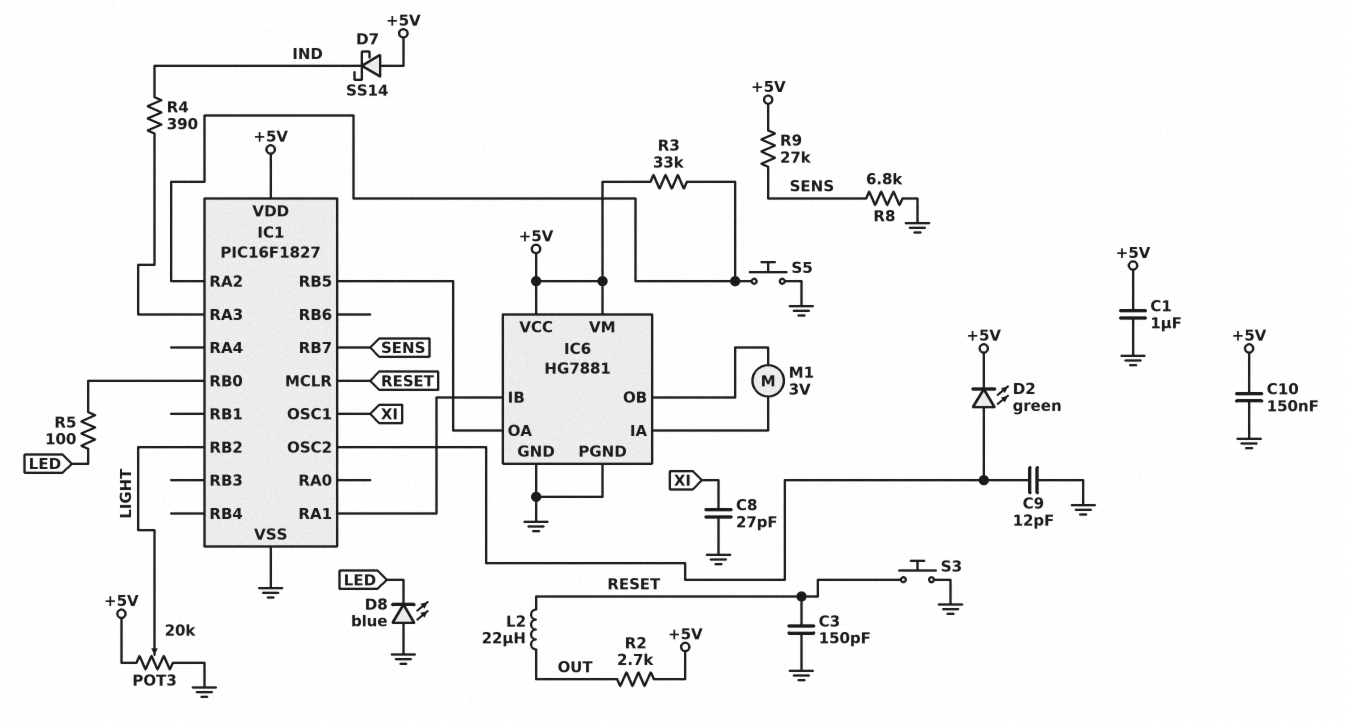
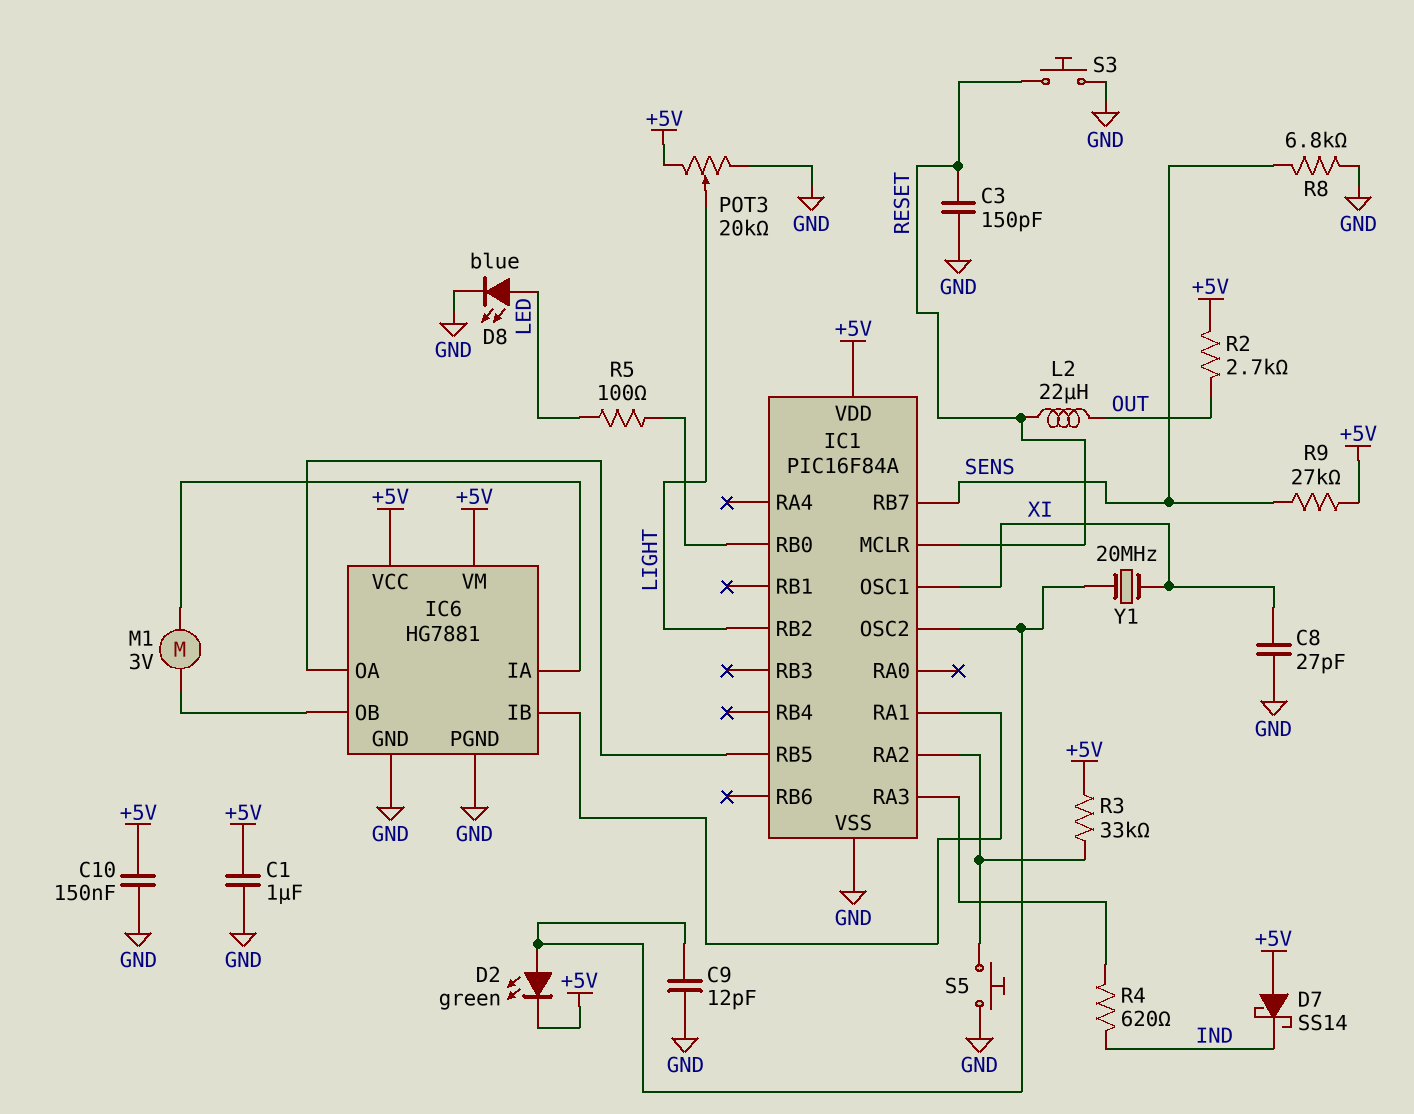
D8: LED blue (A GND, K LED) -> LED blue (A LED, K GND)
IC1: PIC16F1827 -> PIC16F84A
R4: 390 (IC1/RA3, IND) -> 620 (IC1/RA3, IND)
Y1: none -> 20MHz (IC1/OSC2, XI)

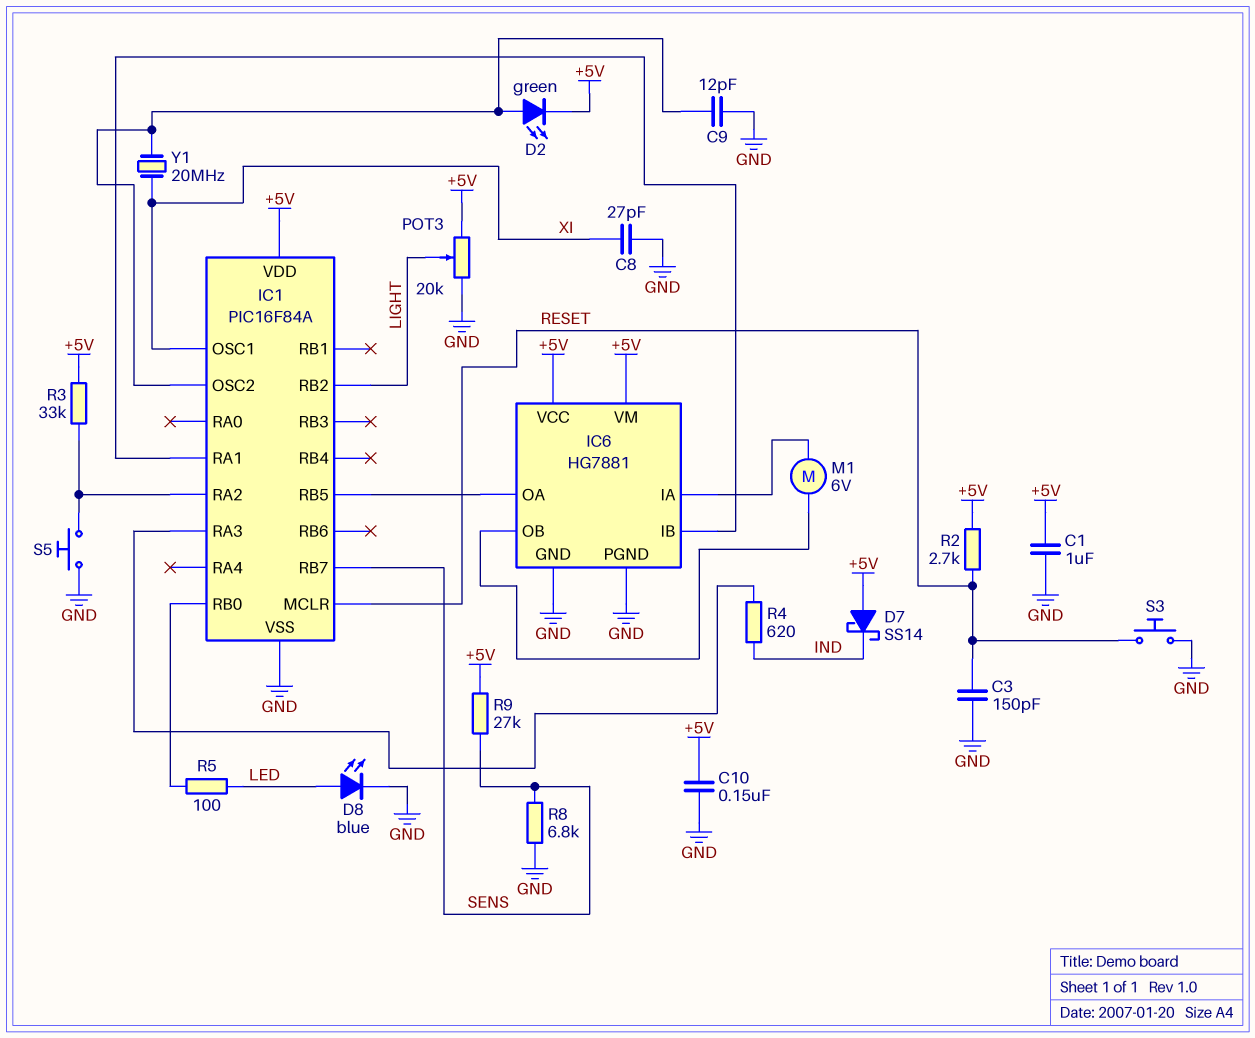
L2: 22uH (OUT, RESET) -> none
M1: motor 3V (IC6/IA, IC6/OB) -> motor 6V (IC6/IA, IC6/OB)
R2: 2.7k (+5V, OUT) -> 2.7k (+5V, RESET)

